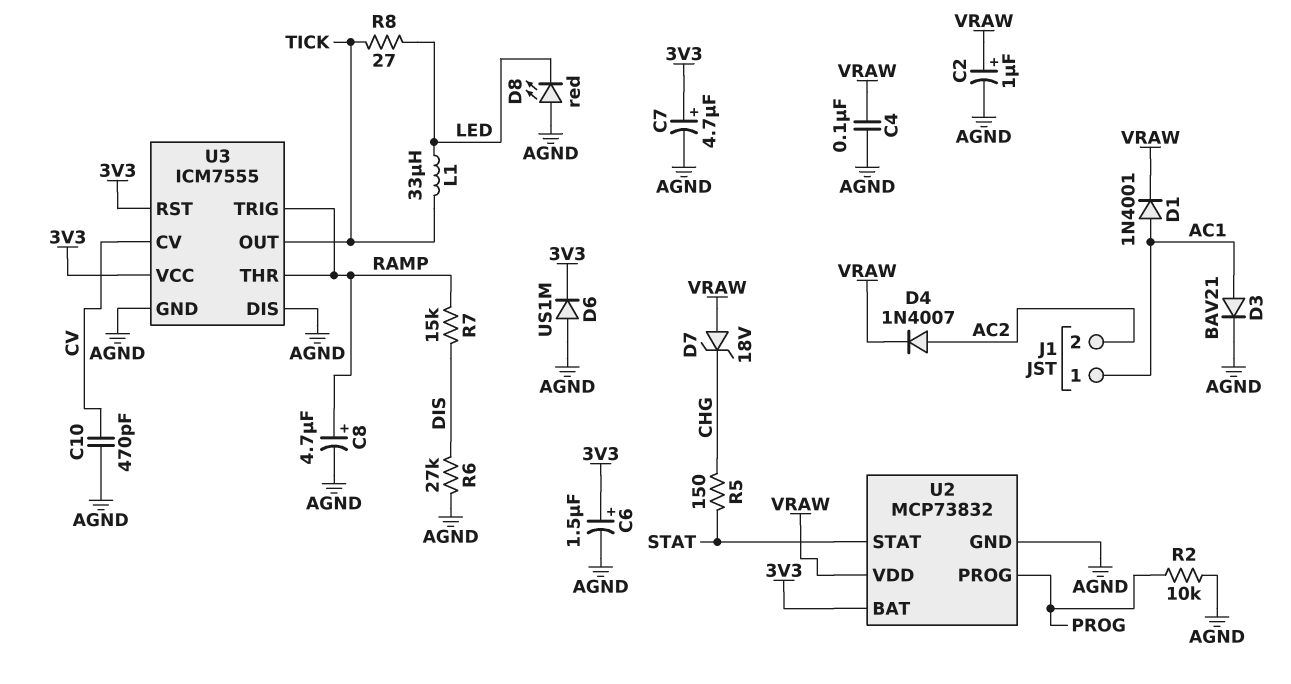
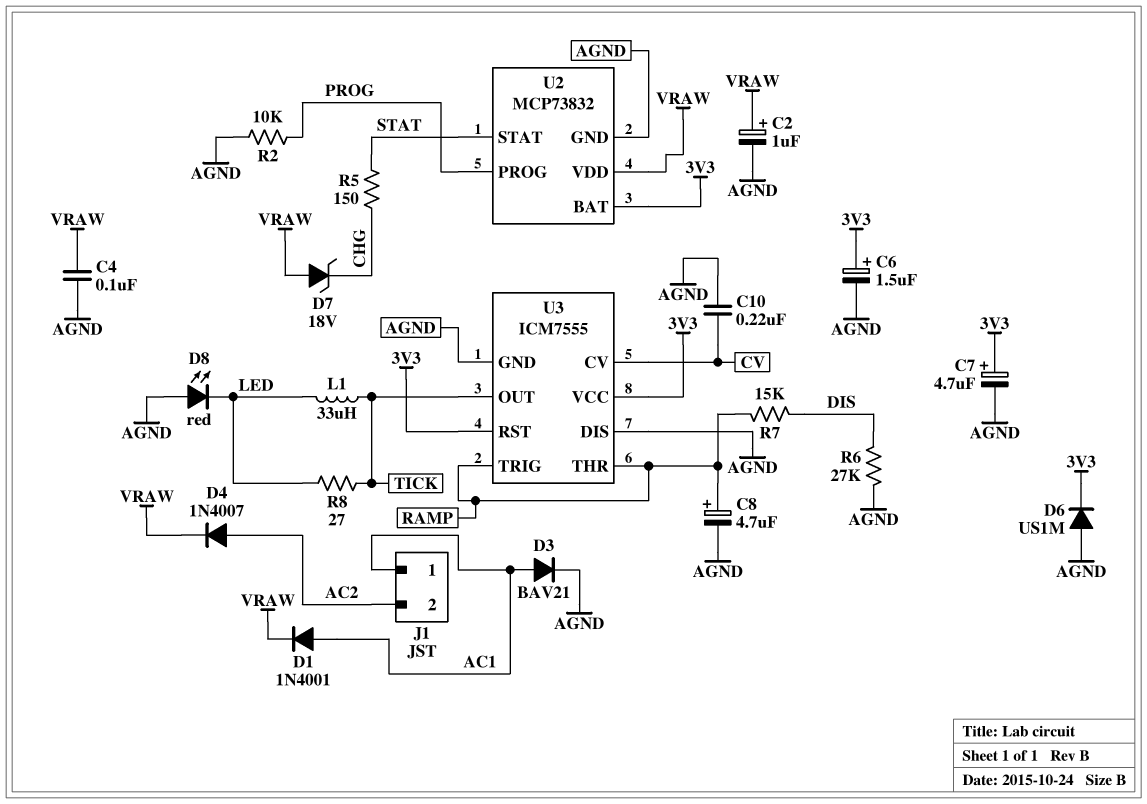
C10: 470pF (AGND, CV) -> 220nF (AGND, CV)

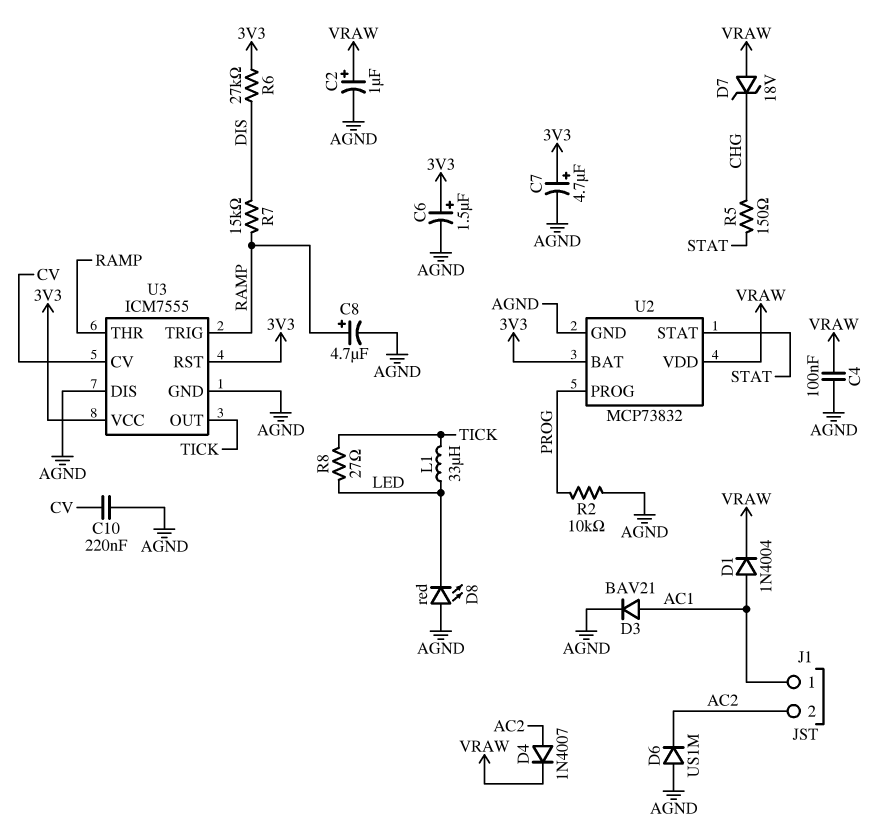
D1: diode 1N4001 (A AC1, K VRAW) -> diode 1N4004 (A AC1, K VRAW)
D6: diode US1M (A AGND, K 3V3) -> diode US1M (A AGND, K AC2)
R6: 27k (AGND, DIS) -> 27k (3V3, DIS)

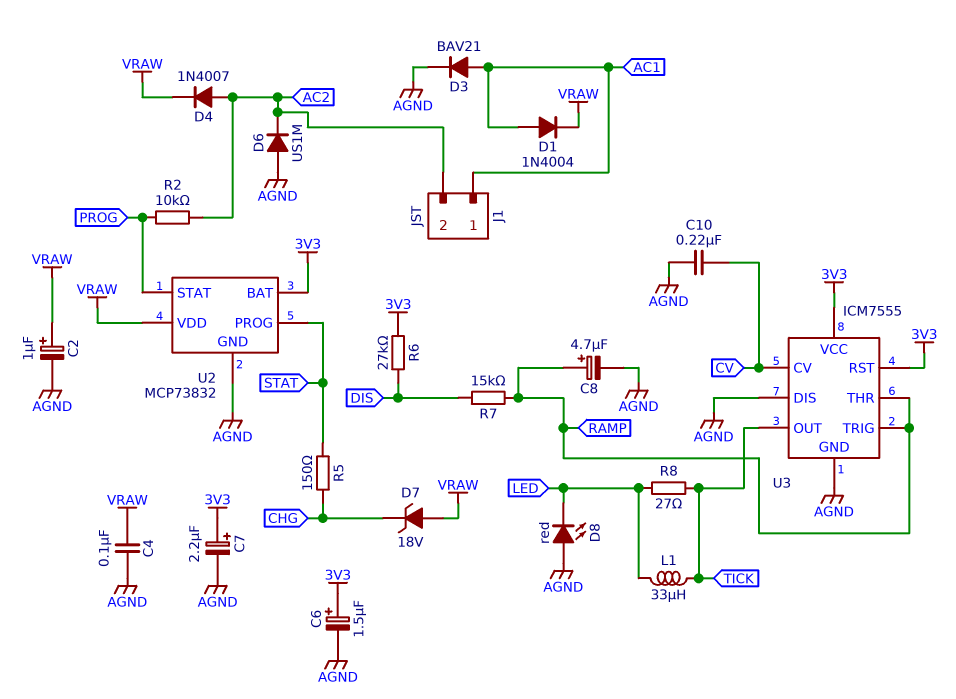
C7: 4.7uF (plus 3V3, minus AGND) -> 2.2uF (plus 3V3, minus AGND)
R2: 10k (AGND, PROG) -> 10k (AC2, PROG)
U2 pin PROG: PROG -> STAT
U2 pin STAT: STAT -> PROG

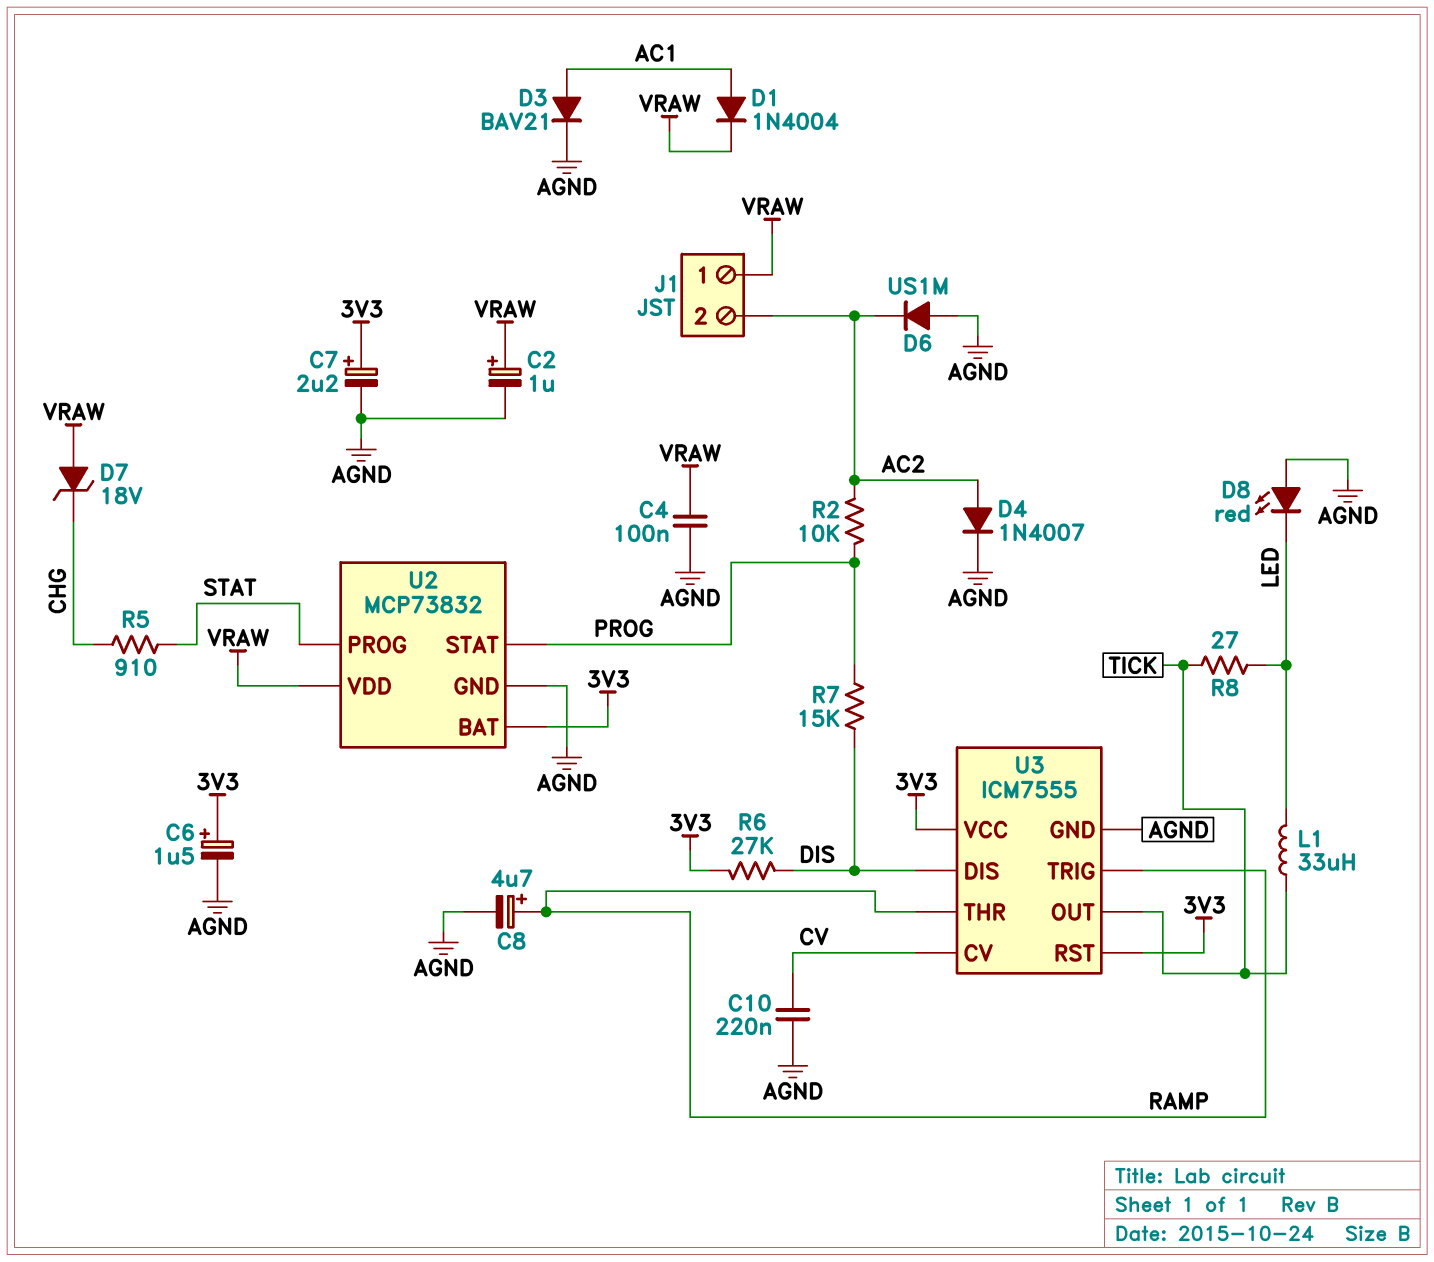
D4: diode 1N4007 (A AC2, K VRAW) -> diode 1N4007 (A AC2, K AGND)
J1 pin 1: AC1 -> VRAW
R5: 150 (CHG, STAT) -> 910 (CHG, STAT)
R7: 15k (DIS, RAMP) -> 15k (DIS, PROG)
U3 pin DIS: AGND -> DIS

